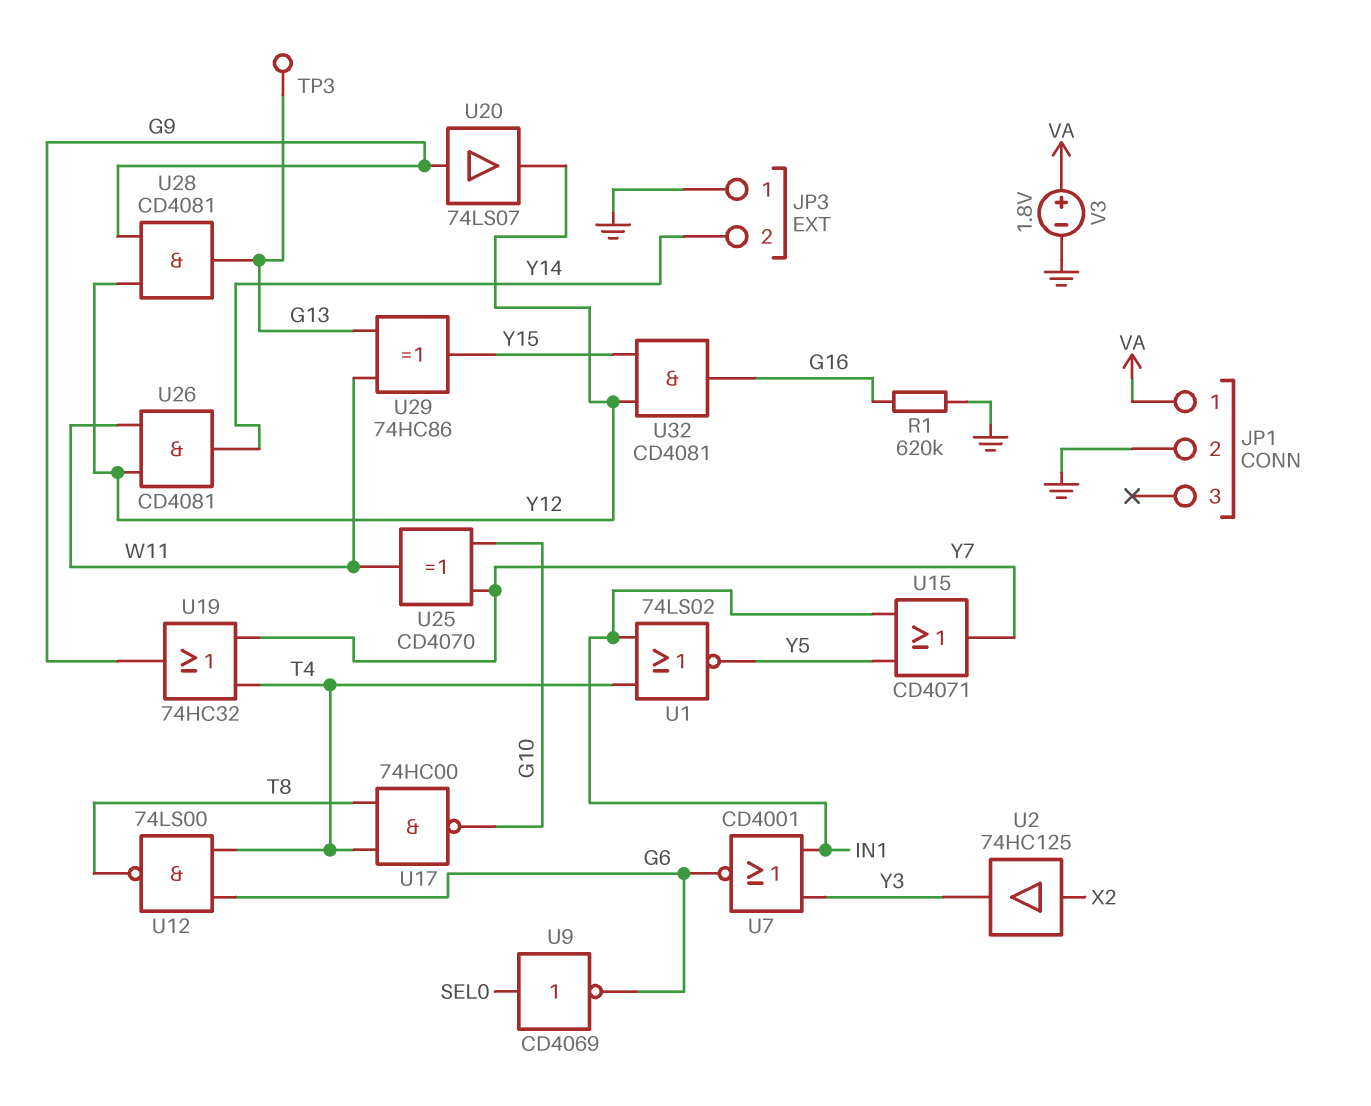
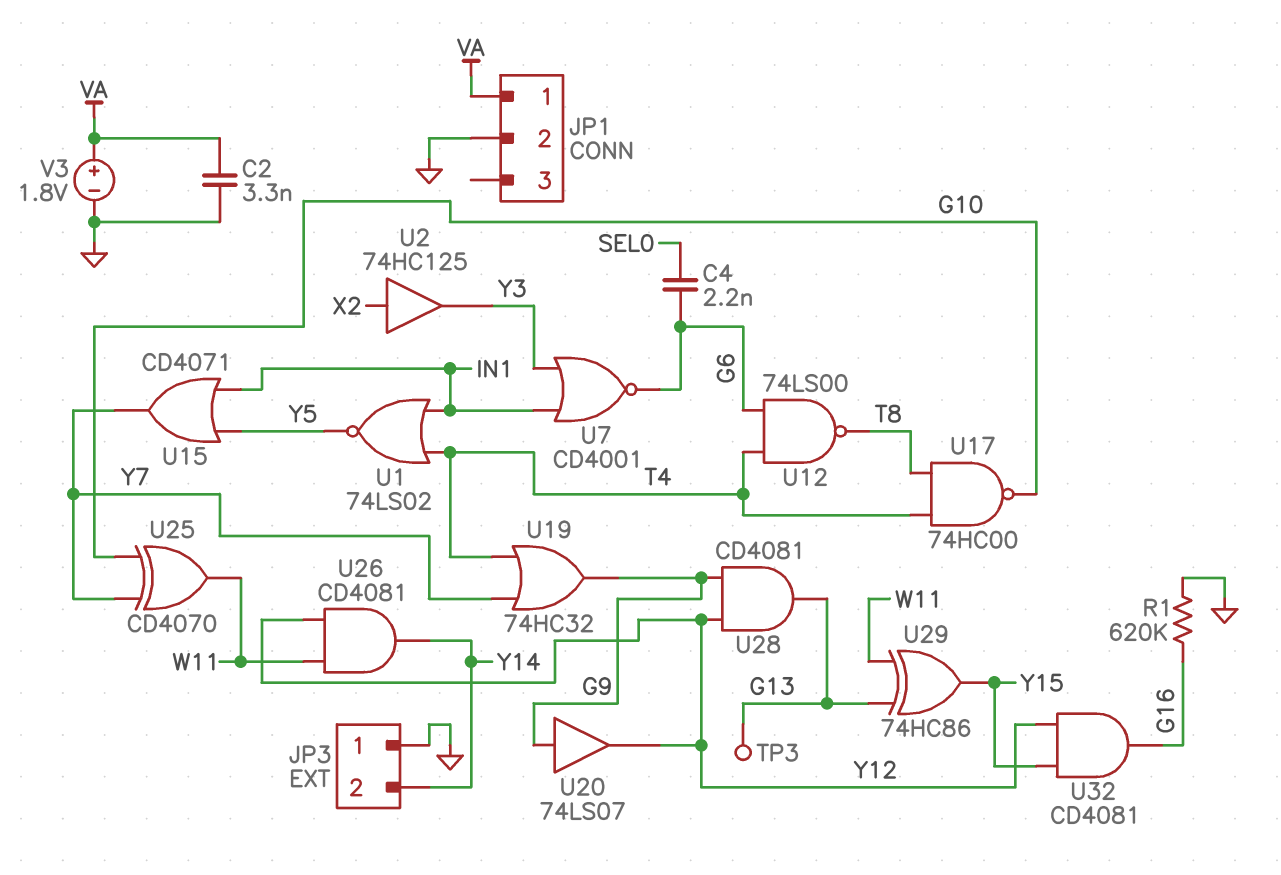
C2: none -> 3.3nF (GND, VA)
C4: none -> 2.2nF (G6, SEL0)
U9: NOT CD4069 (in SEL0, out G6) -> none

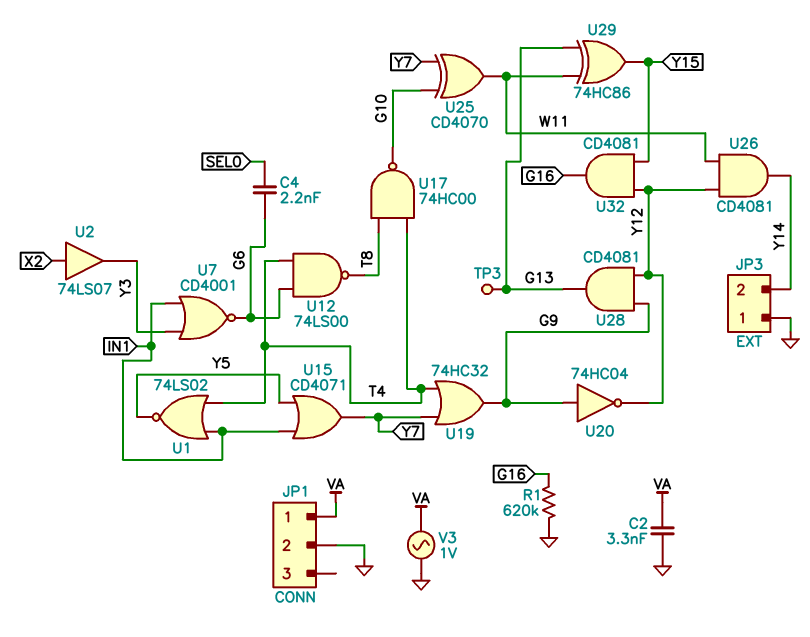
U2: buffer 74HC125 (in X2, out Y3) -> buffer 74LS07 (in X2, out Y3)
U20: buffer 74LS07 (in G9, out Y12) -> NOT 74HC04 (in G9, out Y12)
V3: 1.8V (plus VA, minus GND) -> AC 1V (GND, VA)

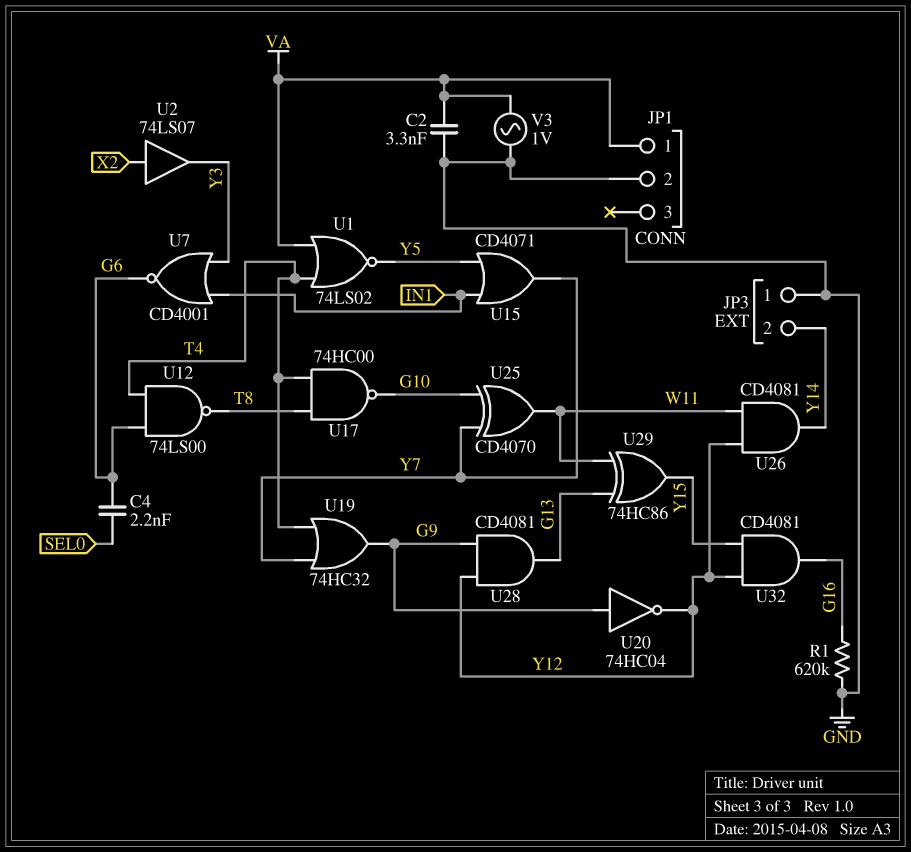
TP3: test point (G13) -> none
U1: NOR 74LS02 (in IN1, in T4, out Y5) -> NOR 74LS02 (in T4, in VA, out Y5)

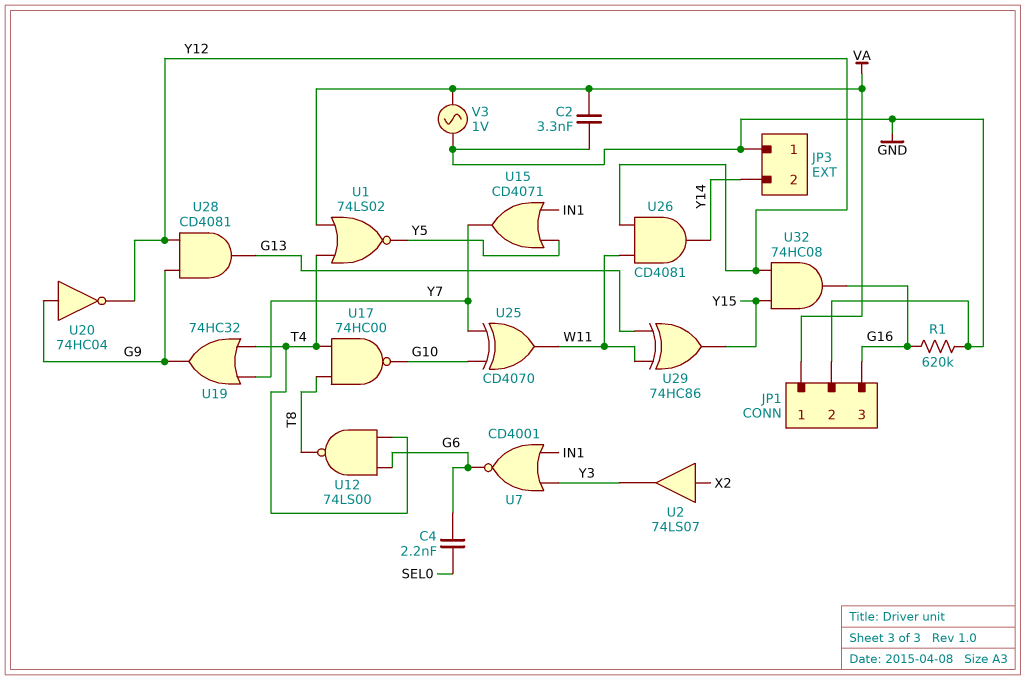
JP1 pin 3: none -> G16
U32: AND CD4081 (in Y12, in Y15, out G16) -> AND 74HC08 (in Y12, in Y15, out G16)

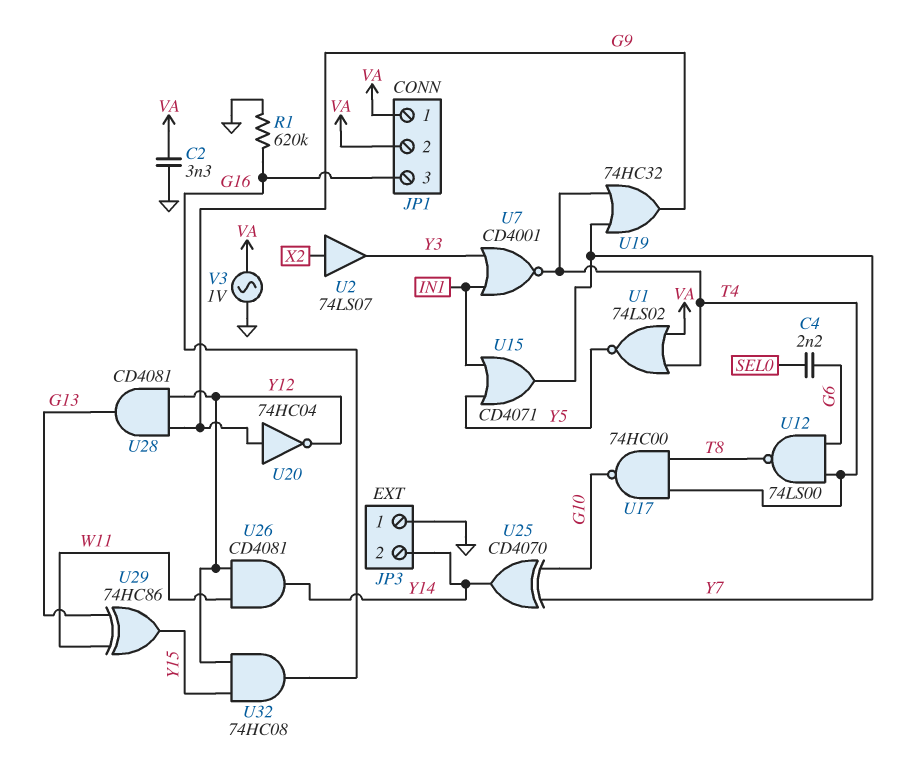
JP1 pin 2: GND -> VA
U7: NOR CD4001 (in IN1, in Y3, out G6) -> NOR CD4001 (in IN1, in Y3, out T4)
U25: XOR CD4070 (in G10, in Y7, out W11) -> XOR CD4070 (in G10, in Y7, out Y14)

